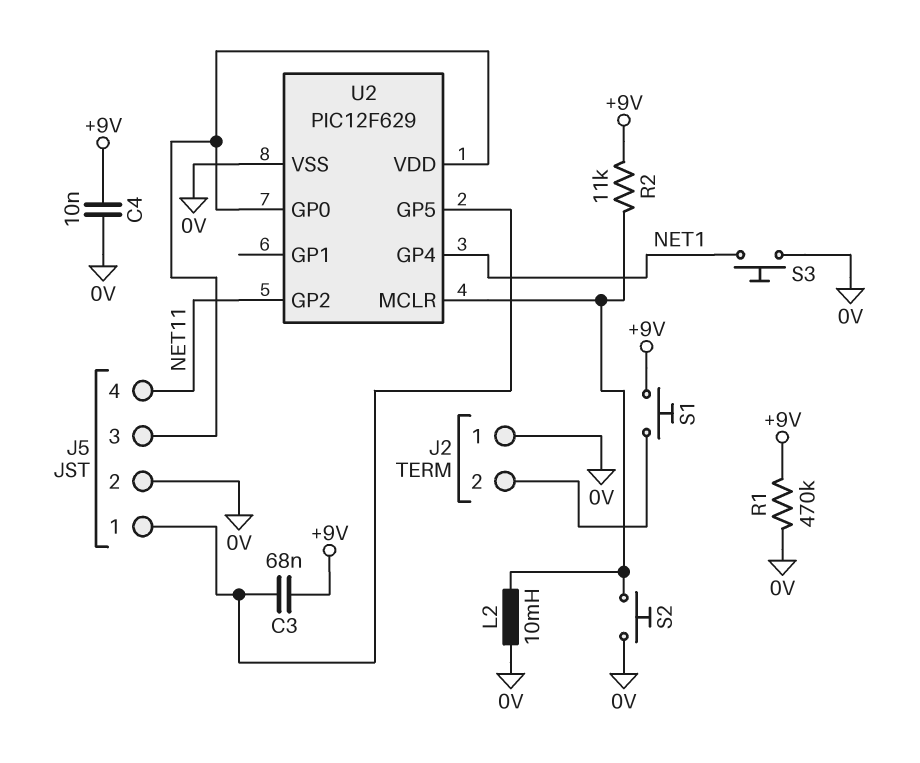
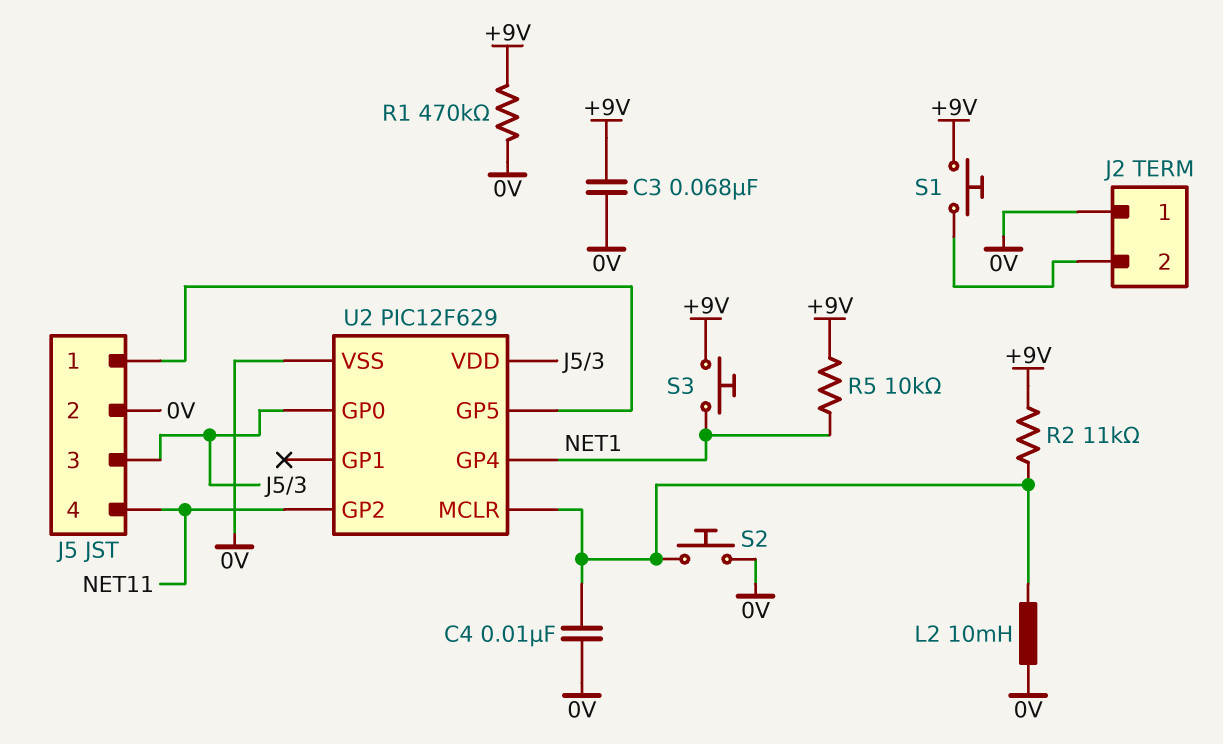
C3: 68nF (+9V, J5/1) -> 68nF (+9V, 0V)
C4: 10nF (+9V, 0V) -> 10nF (0V, U2/MCLR)
R5: none -> 10k (+9V, NET1)
S3: button (0V, NET1) -> button (+9V, NET1)

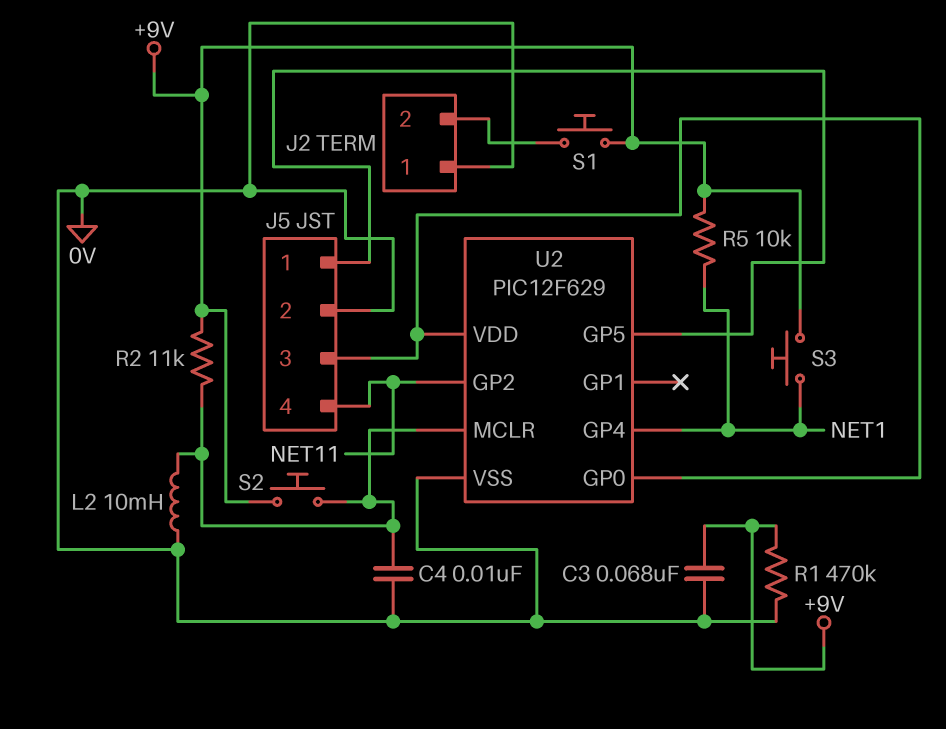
S2: button (0V, U2/MCLR) -> button (+9V, U2/MCLR)

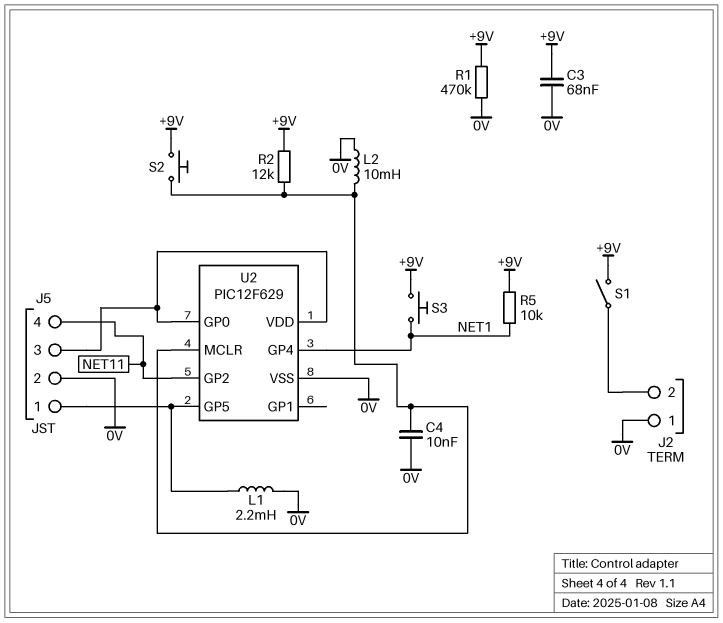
L1: none -> 2.2mH (0V, J5/1)
R2: 11k (+9V, U2/MCLR) -> 12k (+9V, U2/MCLR)
S1: button (+9V, J2/2) -> switch (+9V, J2/2)

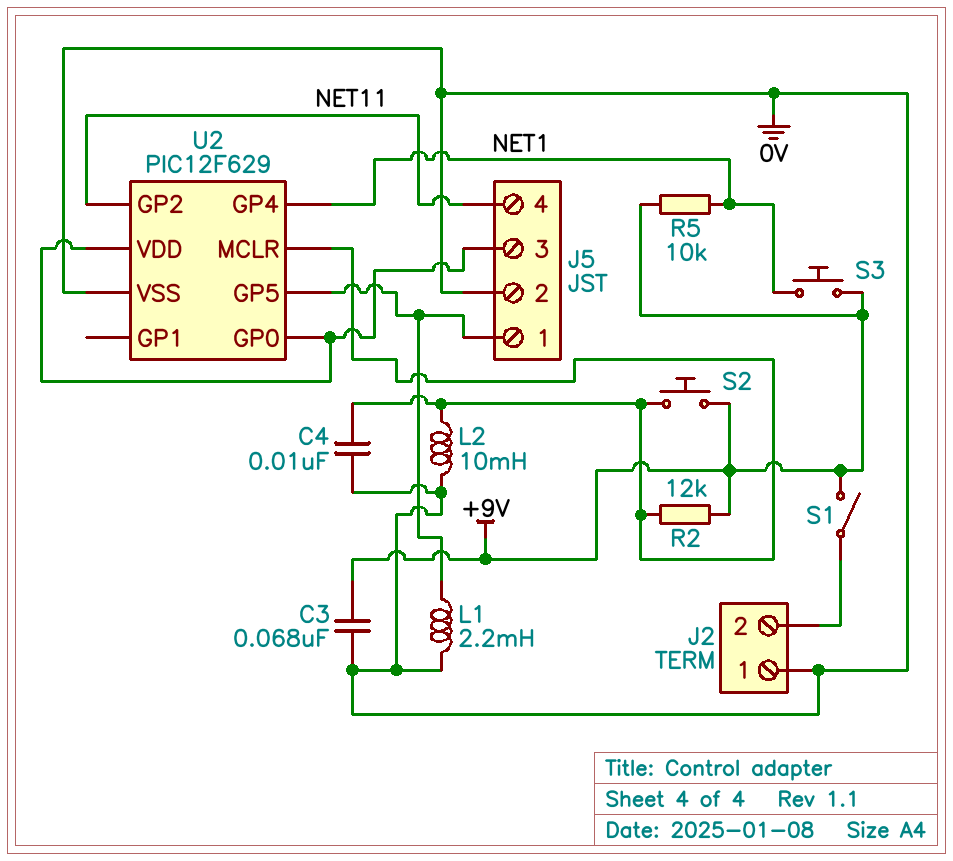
R1: 470k (+9V, 0V) -> none

